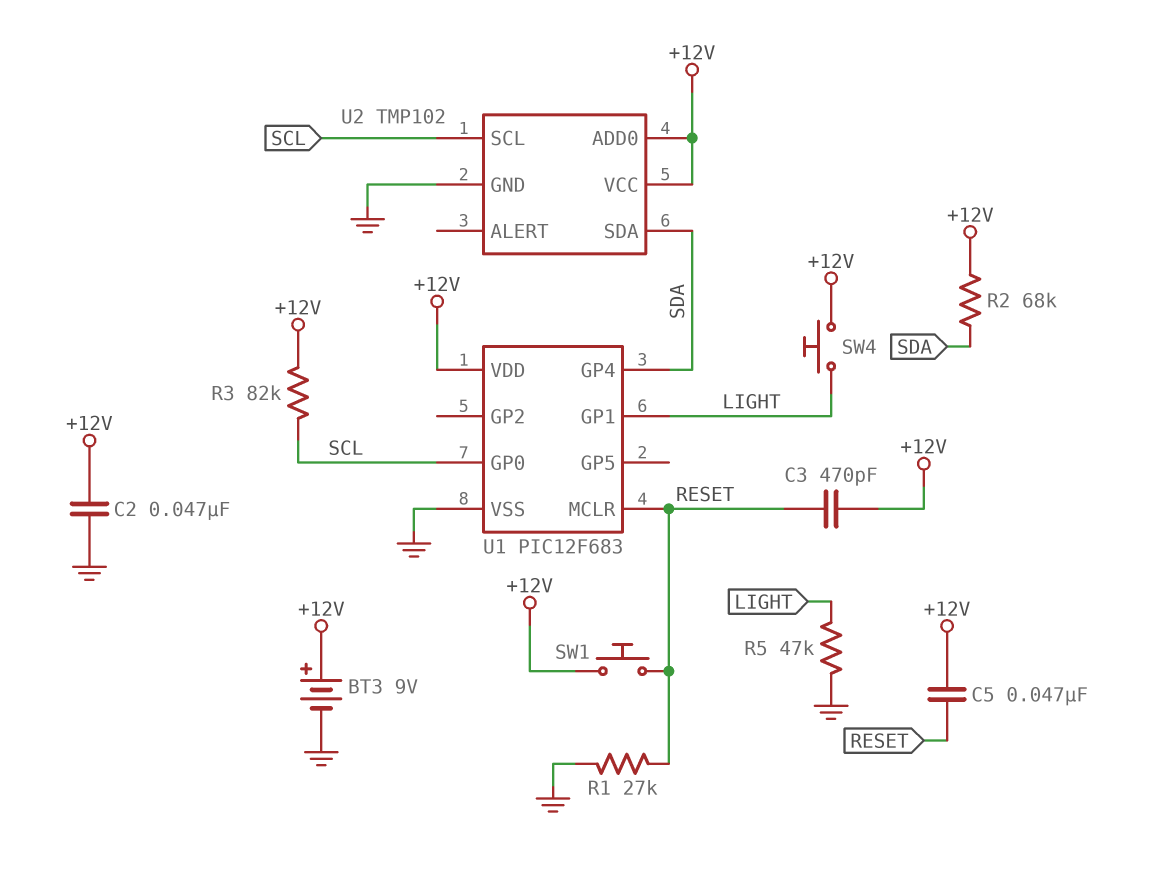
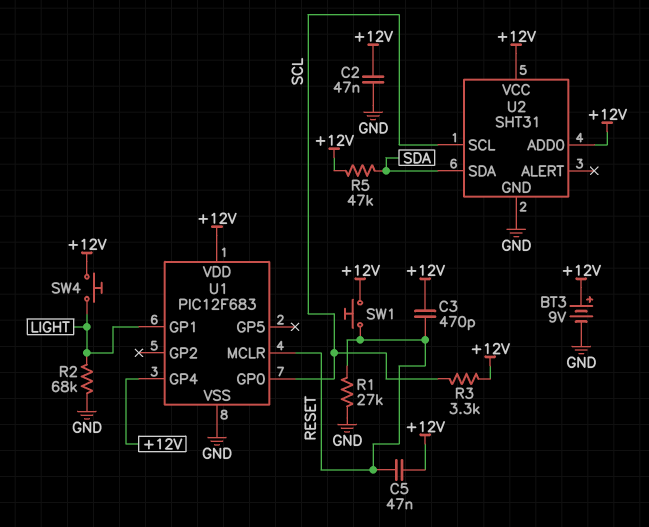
R2: 68k (+12V, SDA) -> 68k (GND, LIGHT)
R3: 82k (+12V, SCL) -> 3.3k (+12V, SCL)
R5: 47k (GND, LIGHT) -> 47k (+12V, SDA)
U1 pin GP4: SDA -> +12V
U2: TMP102 -> SHT31

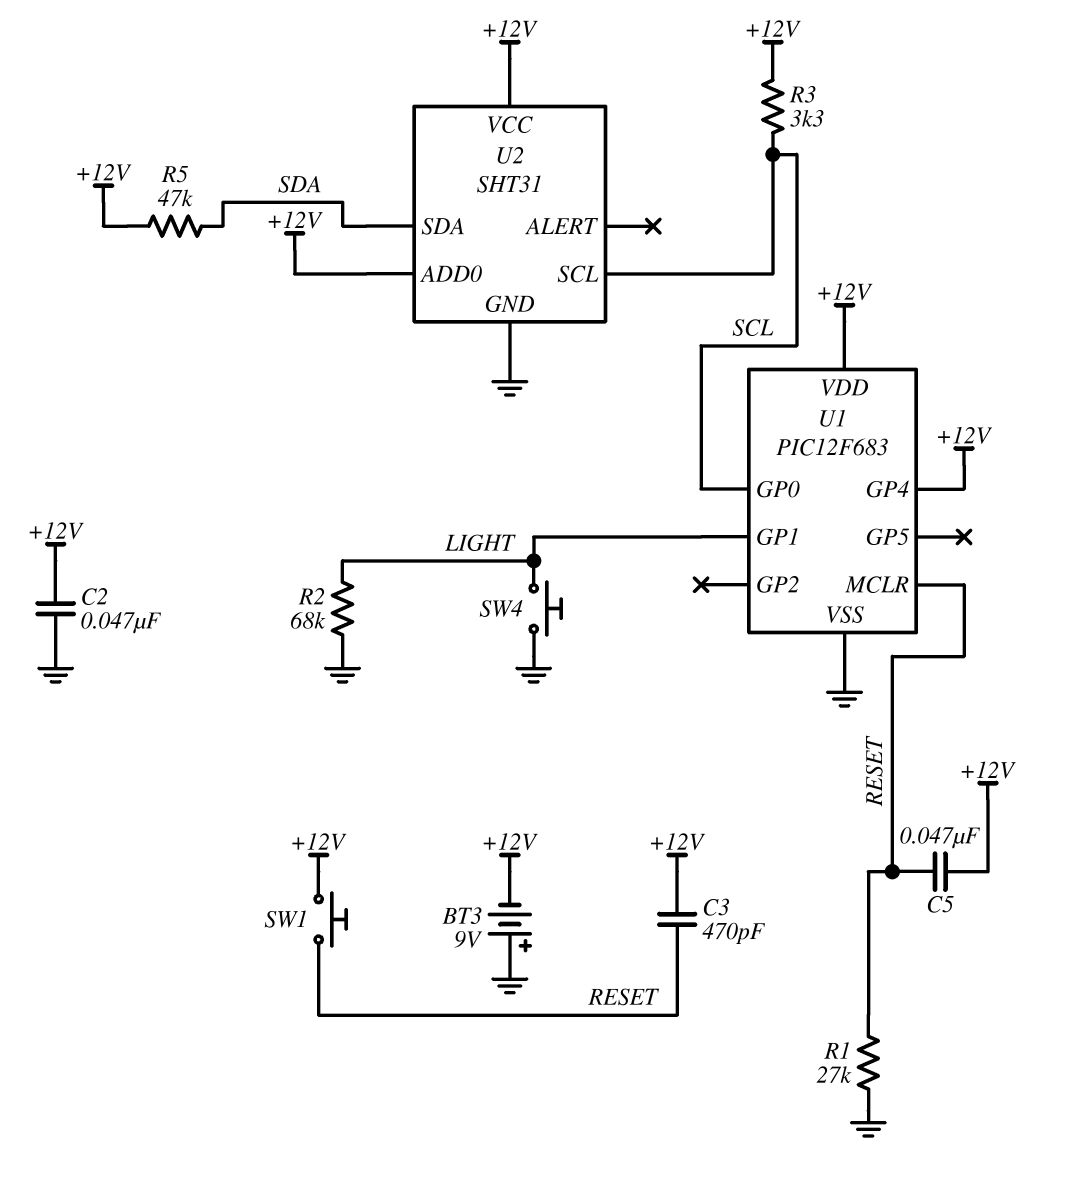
BT3: 9V (plus +12V, minus GND) -> 9V (plus GND, minus +12V)
SW4: button (+12V, LIGHT) -> button (GND, LIGHT)

